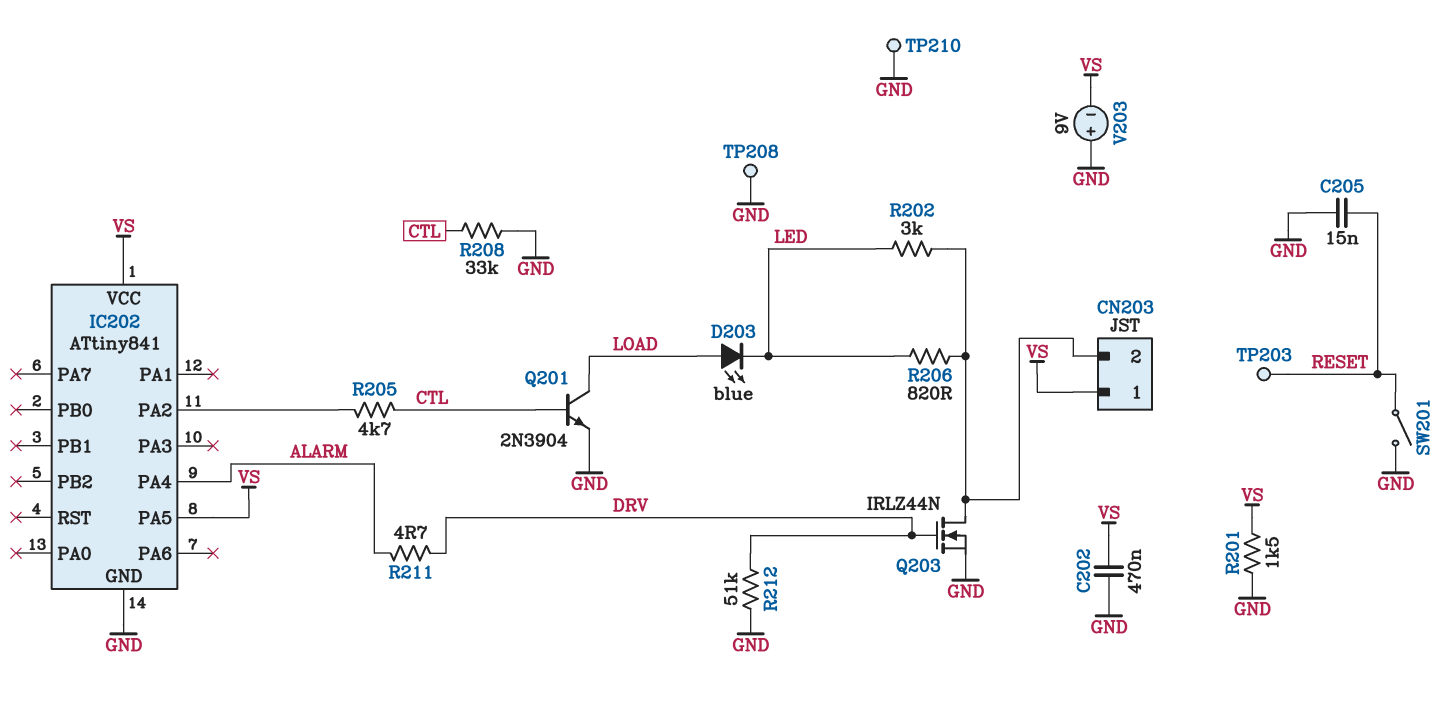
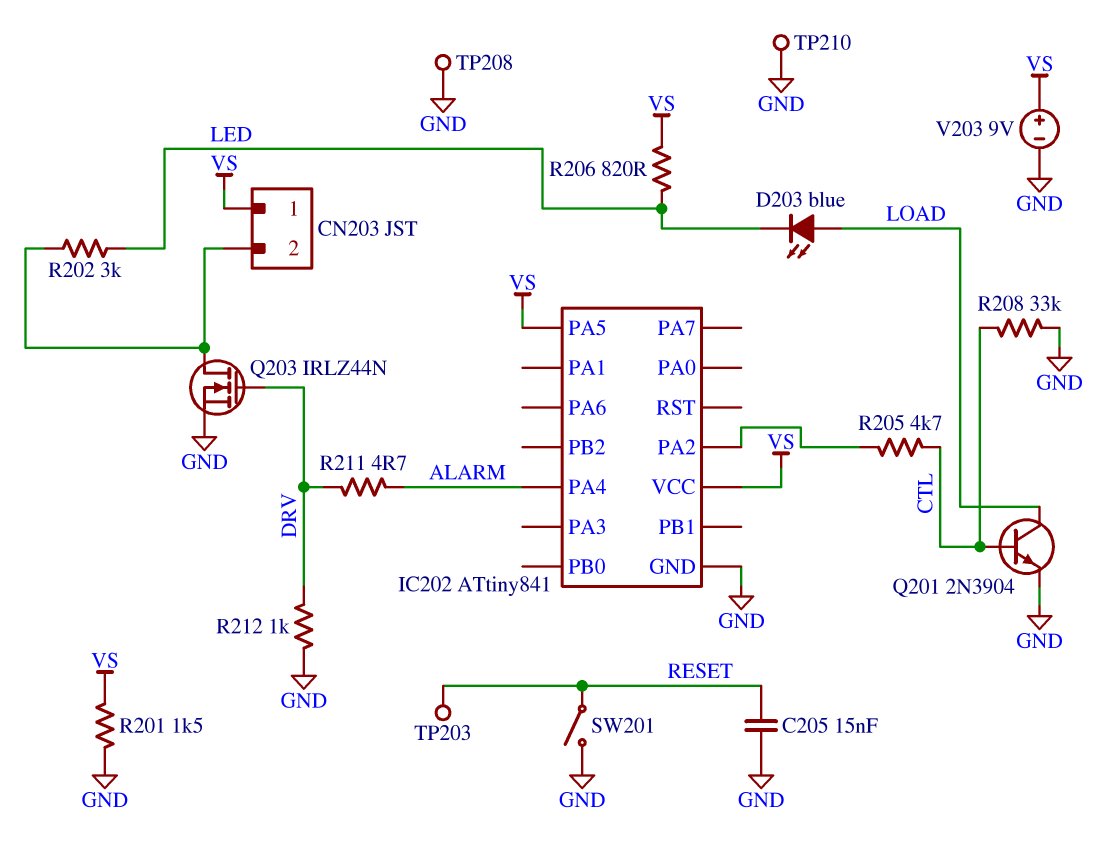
C202: 470nF (GND, VS) -> none
R206: 820 (CN203/2, LED) -> 820 (LED, VS)
R212: 51k (DRV, GND) -> 1k (DRV, GND)
V203: 9V (plus GND, minus VS) -> 9V (plus VS, minus GND)

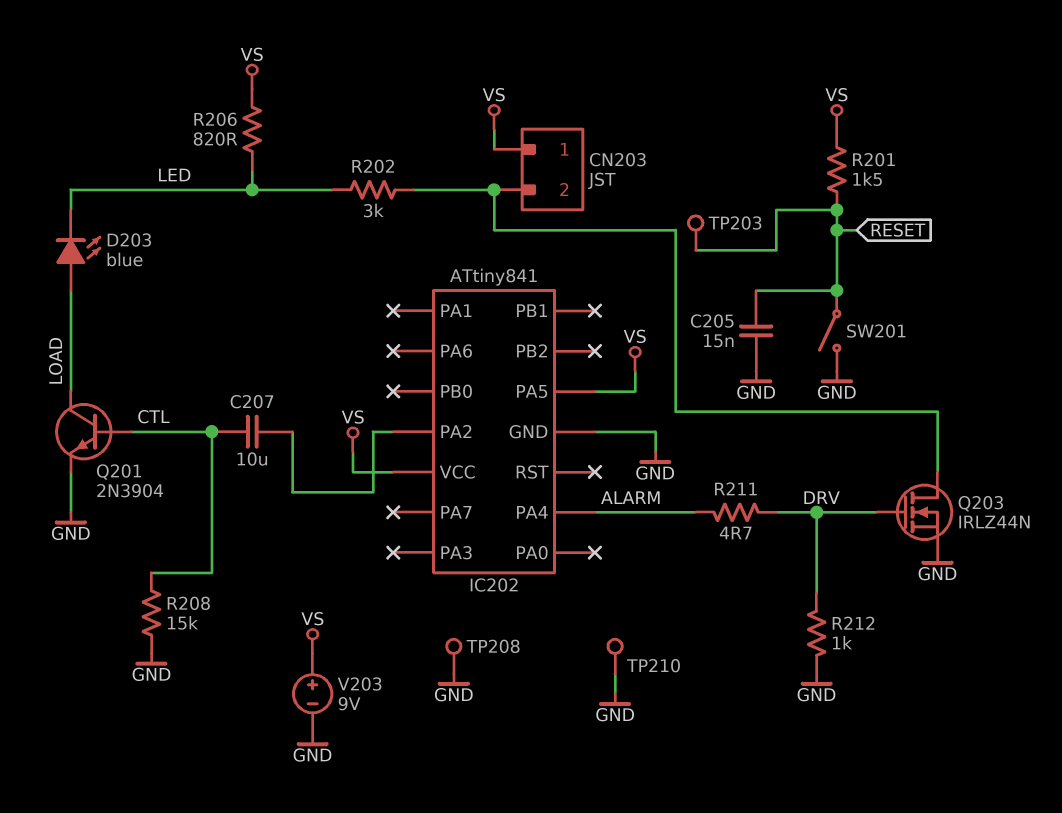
C207: none -> 10uF (CTL, IC202/PA2)
R201: 1.5k (GND, VS) -> 1.5k (RESET, VS)
R205: 4.7k (CTL, IC202/PA2) -> none
R208: 33k (CTL, GND) -> 15k (CTL, GND)

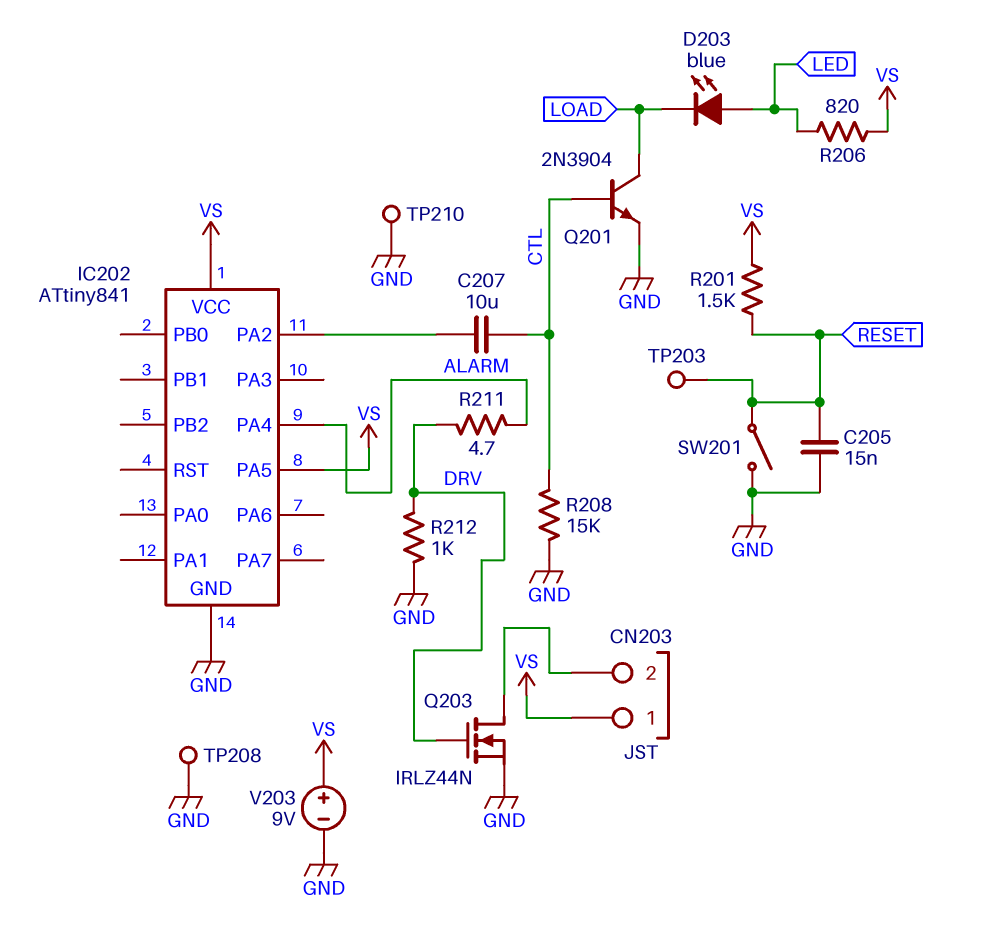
D203: LED blue (A LOAD, K LED) -> LED blue (A LED, K LOAD)
R202: 3k (CN203/2, LED) -> none

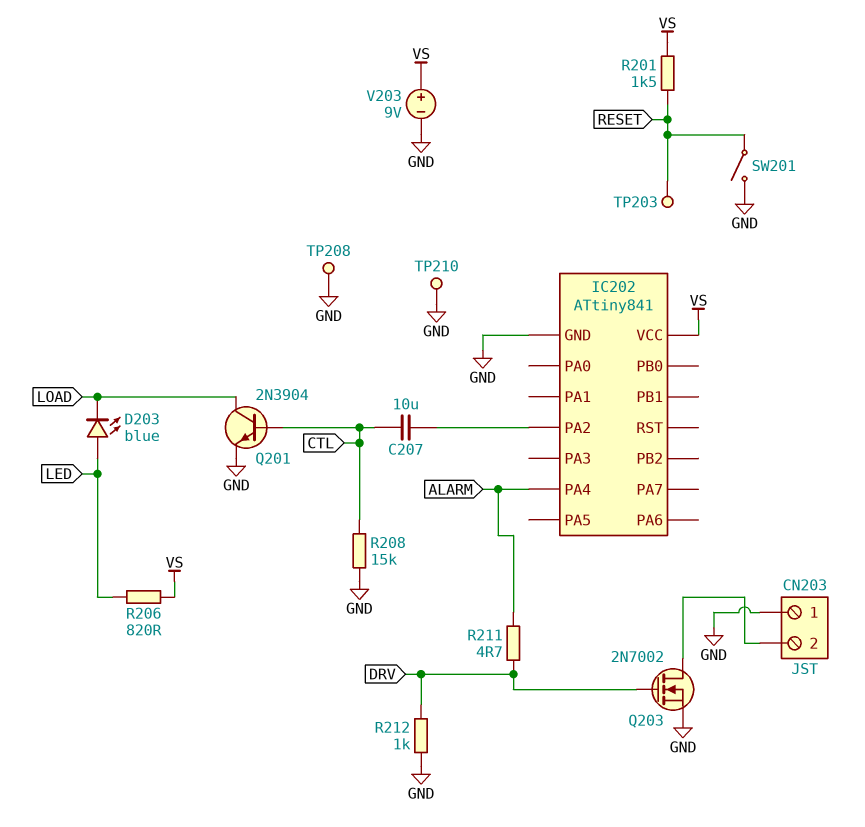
C205: 15nF (GND, RESET) -> none
CN203 pin 1: VS -> GND
IC202 pin PA5: VS -> none
Q203: NMOS IRLZ44N (G DRV, D CN203/2, S GND) -> NMOS 2N7002 (G DRV, D CN203/2, S GND)

